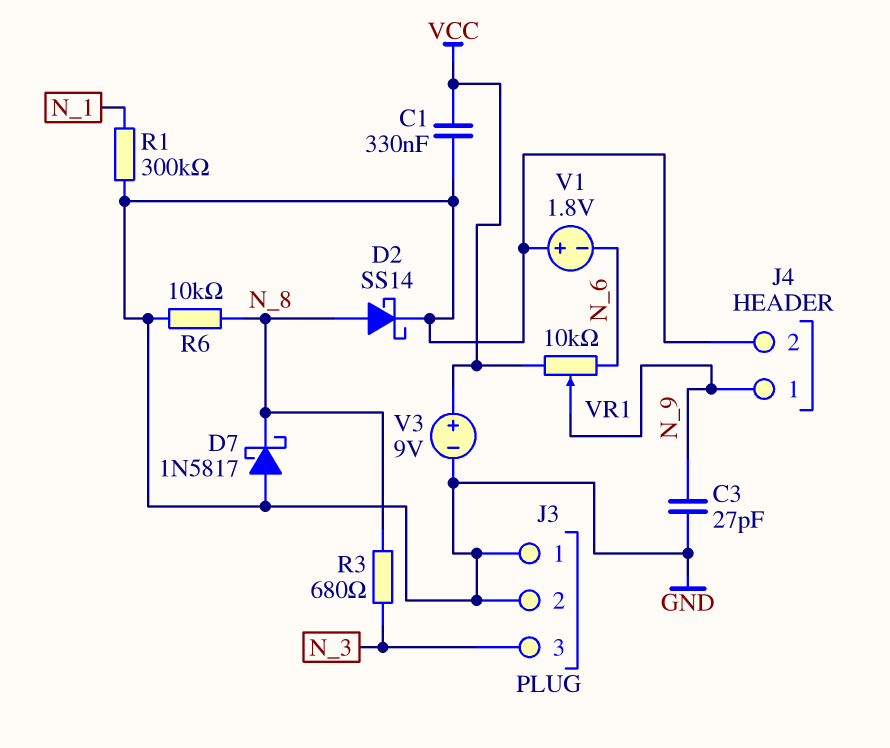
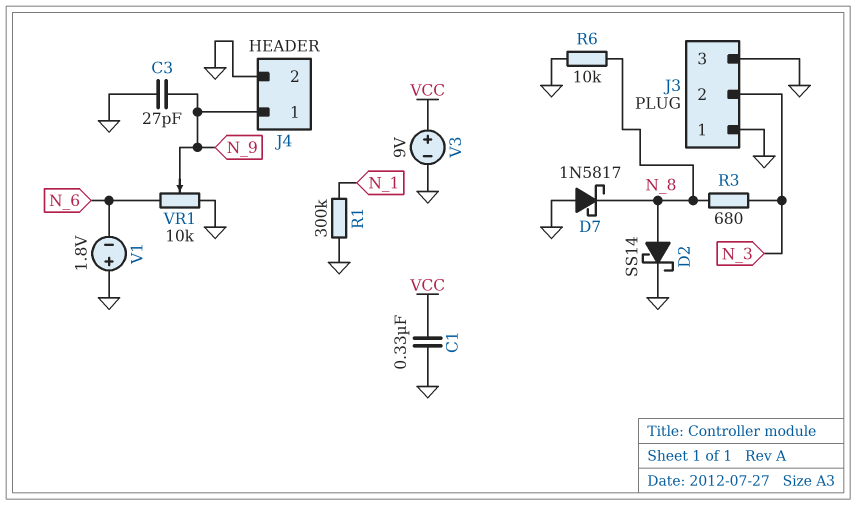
J3 pin 2: GND -> N_3
J3 pin 3: N_3 -> GND
VR1: 10k (N_6, VCC, wiper N_9) -> 10k (GND, N_6, wiper N_9)

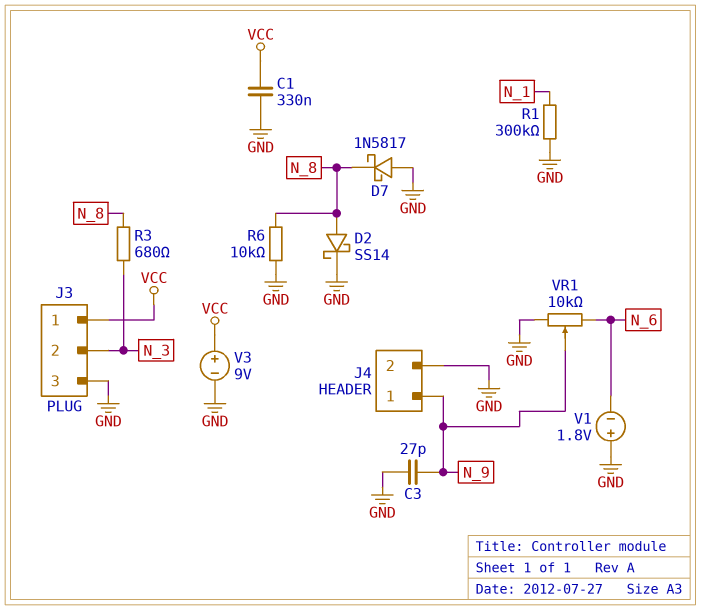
J3 pin 1: GND -> VCC

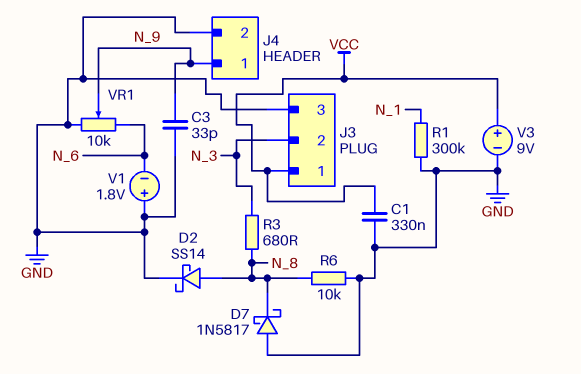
C3: 27pF (GND, N_9) -> 33pF (GND, N_9)

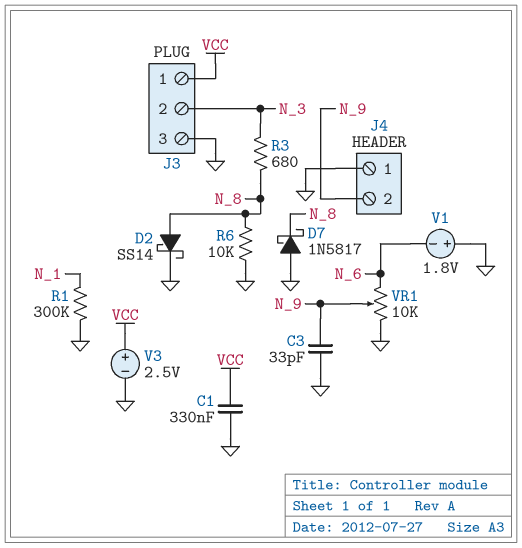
J4 pin 1: N_9 -> GND
J4 pin 2: GND -> N_9
V3: 9V (plus VCC, minus GND) -> 2.5V (plus VCC, minus GND)

